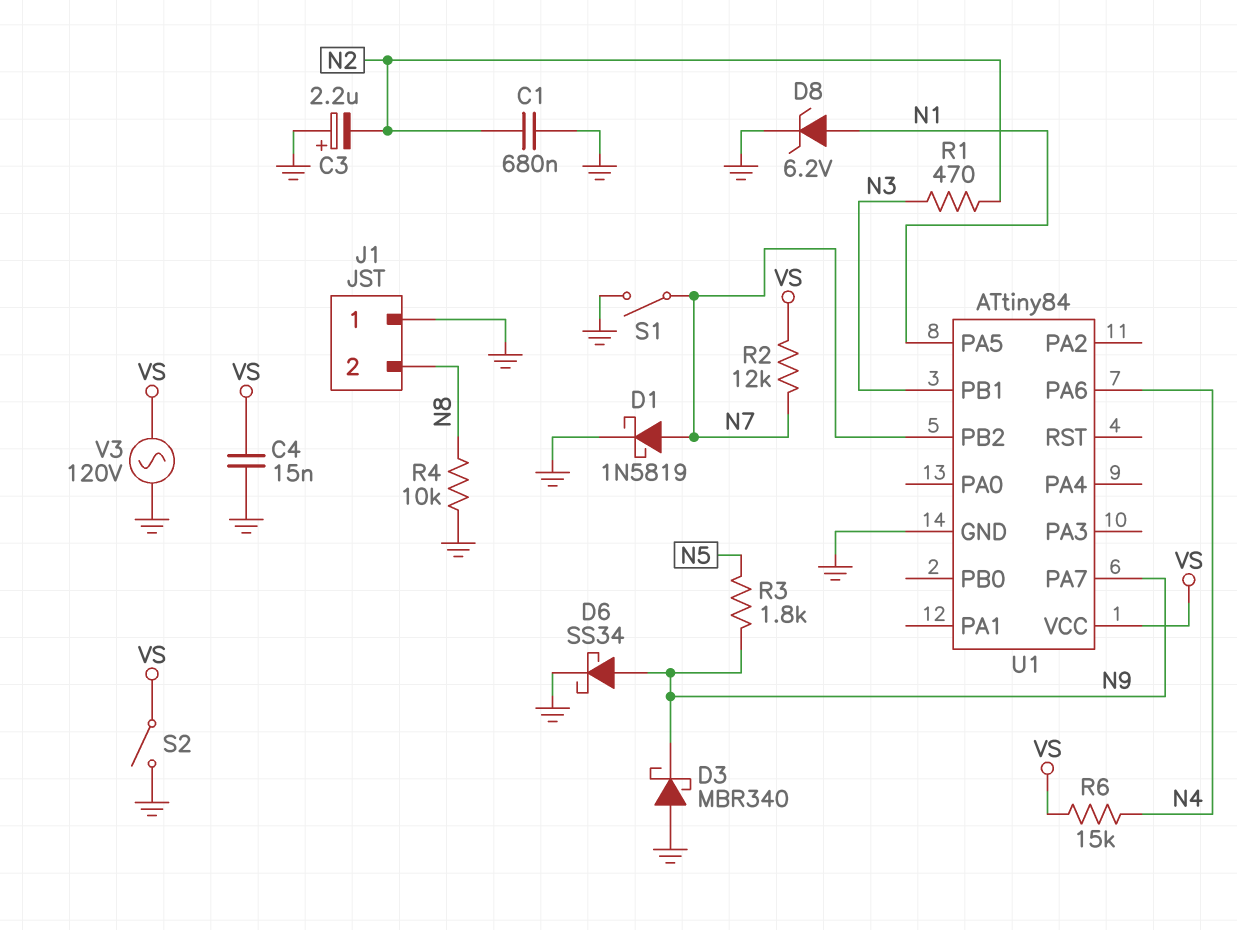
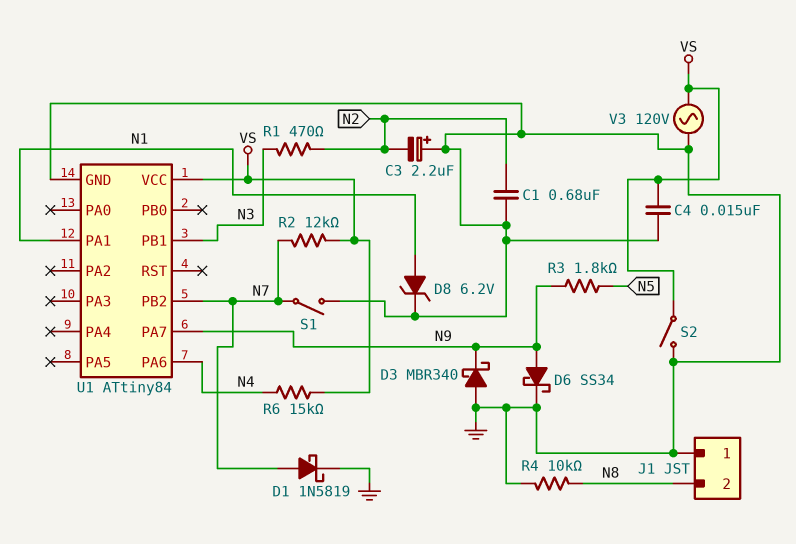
U1 pin PA1: none -> N1
U1 pin PA5: N1 -> none

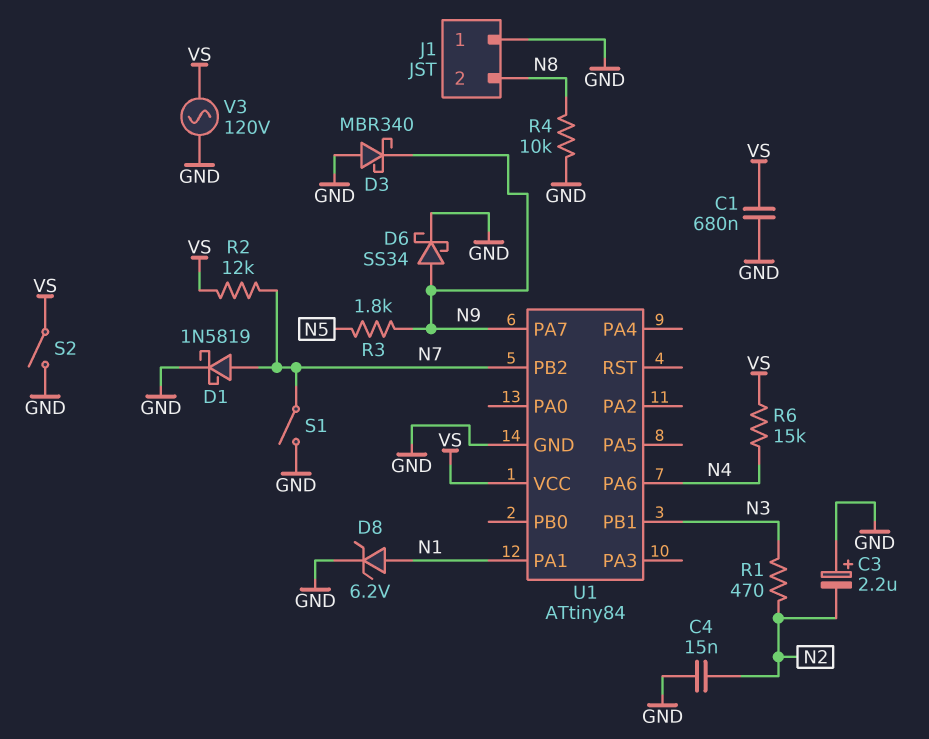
C1: 680nF (GND, N2) -> 680nF (GND, VS)
C4: 15nF (GND, VS) -> 15nF (GND, N2)

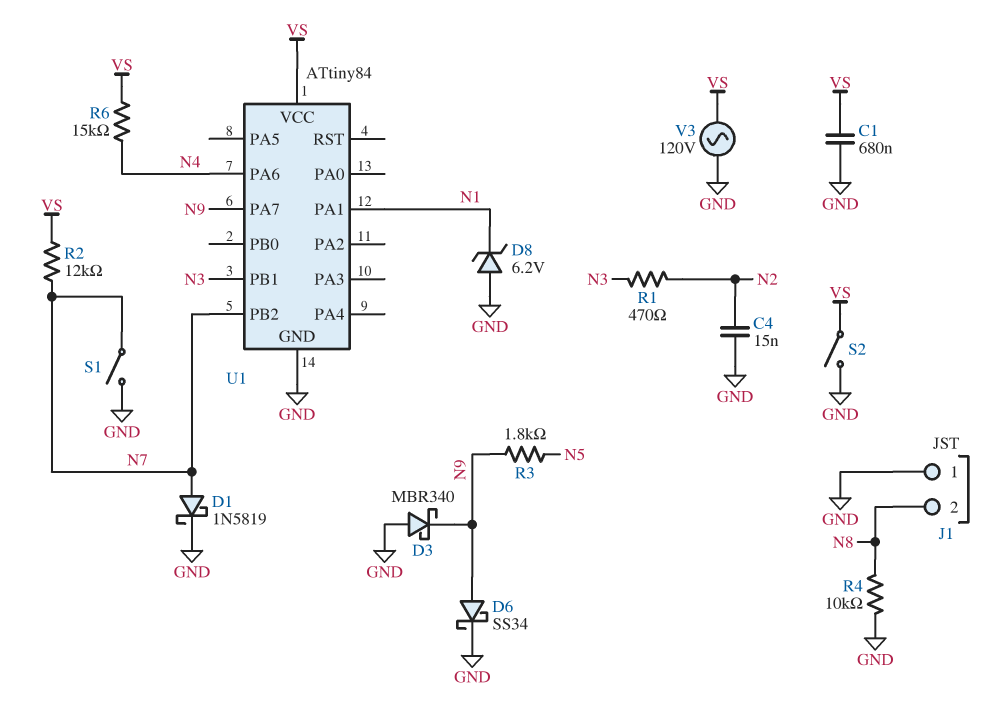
C3: 2.2uF (plus GND, minus N2) -> none
D8: zener 6.2V (A N1, K GND) -> zener 6.2V (A GND, K N1)

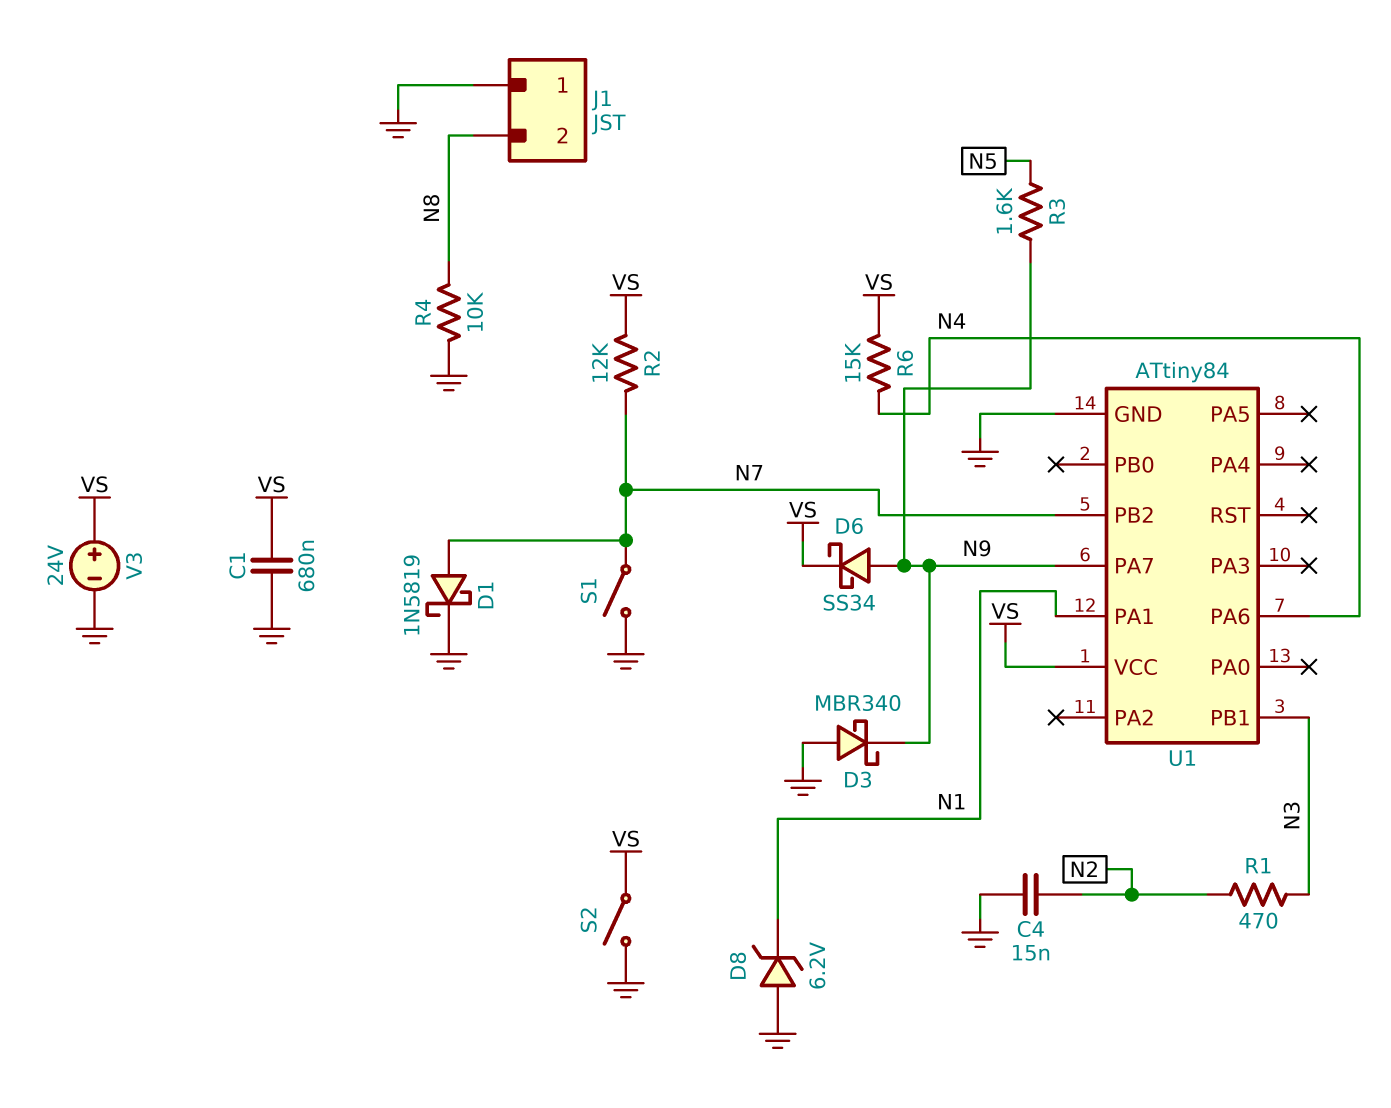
D6: schottky SS34 (A N9, K GND) -> schottky SS34 (A N9, K VS)
R3: 1.8k (N5, N9) -> 1.6k (N5, N9)
V3: AC 120V (GND, VS) -> 24V (plus VS, minus GND)

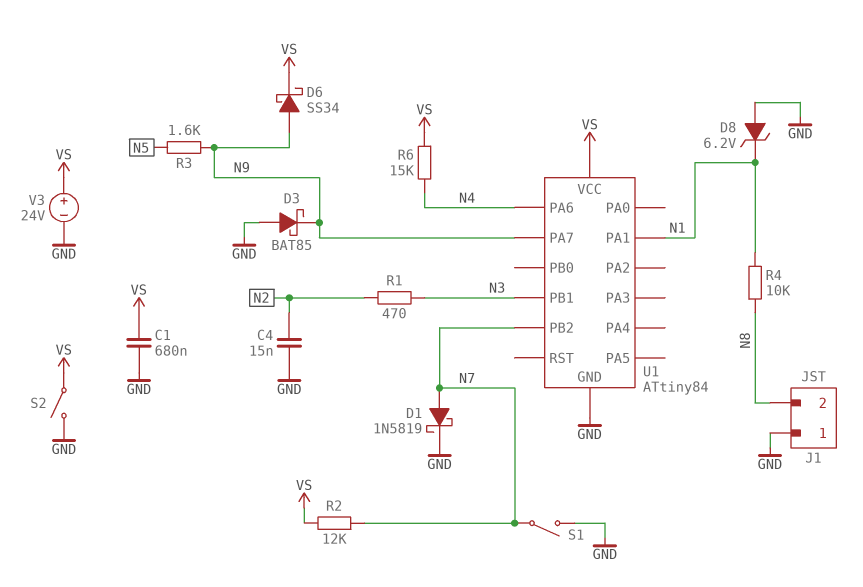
D3: schottky MBR340 (A GND, K N9) -> schottky BAT85 (A GND, K N9)
R4: 10k (GND, N8) -> 10k (N1, N8)

